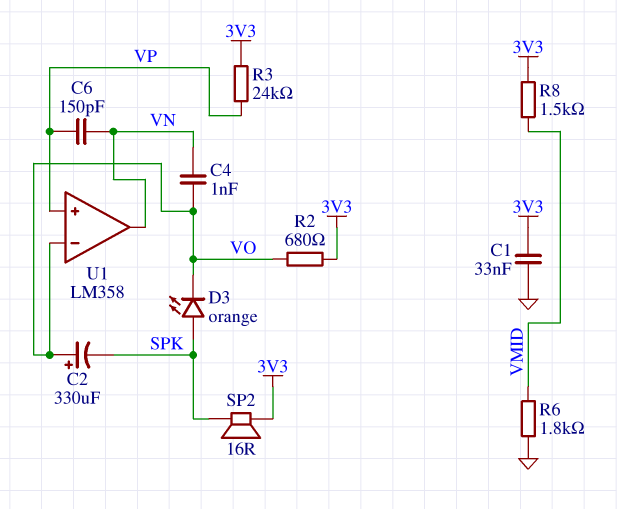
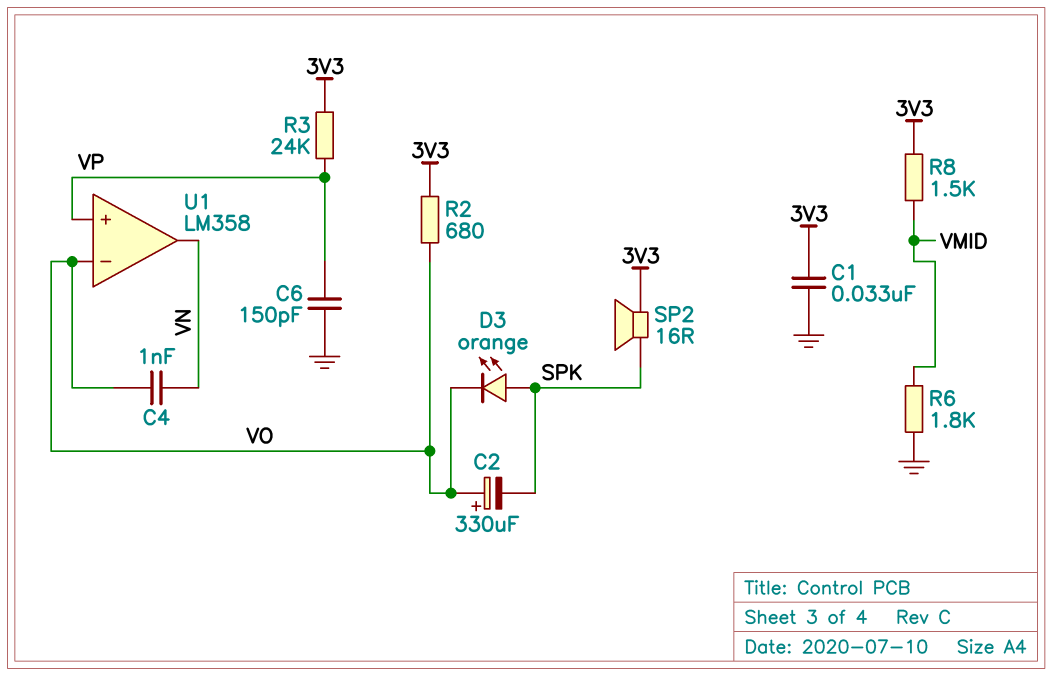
C6: 150pF (VN, VP) -> 150pF (GND, VP)

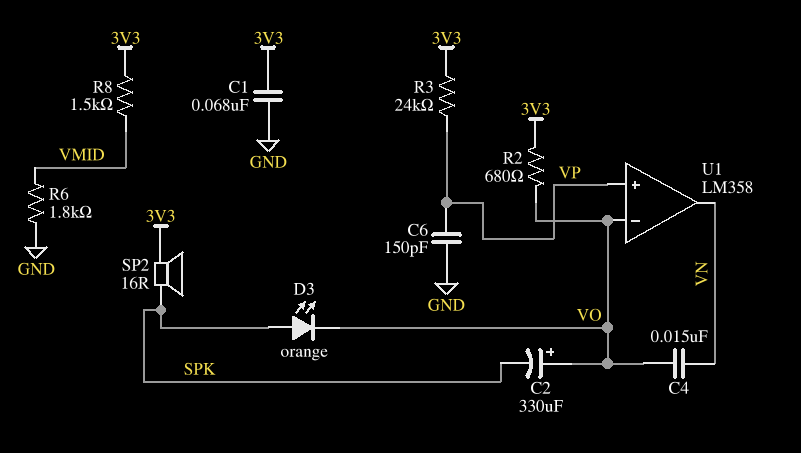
C1: 33nF (3V3, GND) -> 68nF (3V3, GND)
C4: 1nF (VN, VO) -> 15nF (VN, VO)

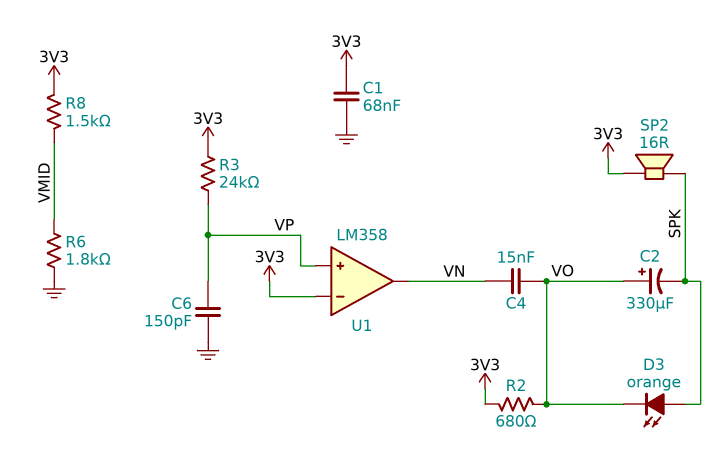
U1 pin in-: VO -> 3V3

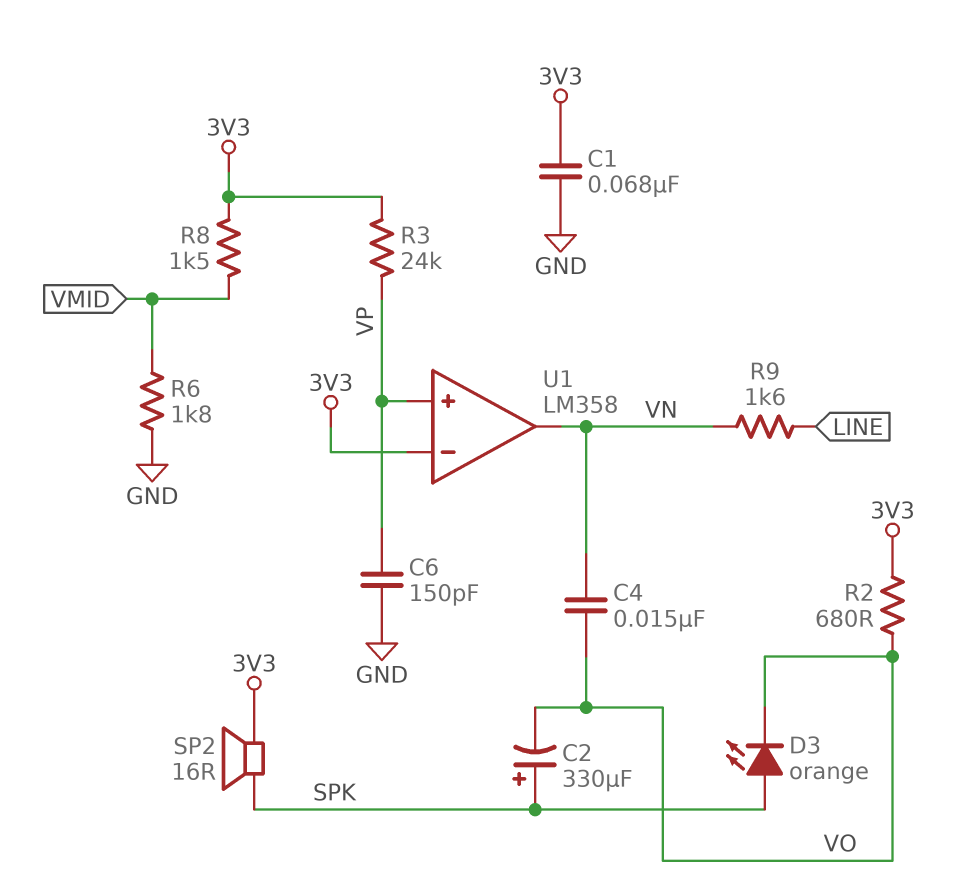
C2: 330uF (plus VO, minus SPK) -> 330uF (plus SPK, minus VO)
R9: none -> 1.6k (LINE, VN)

